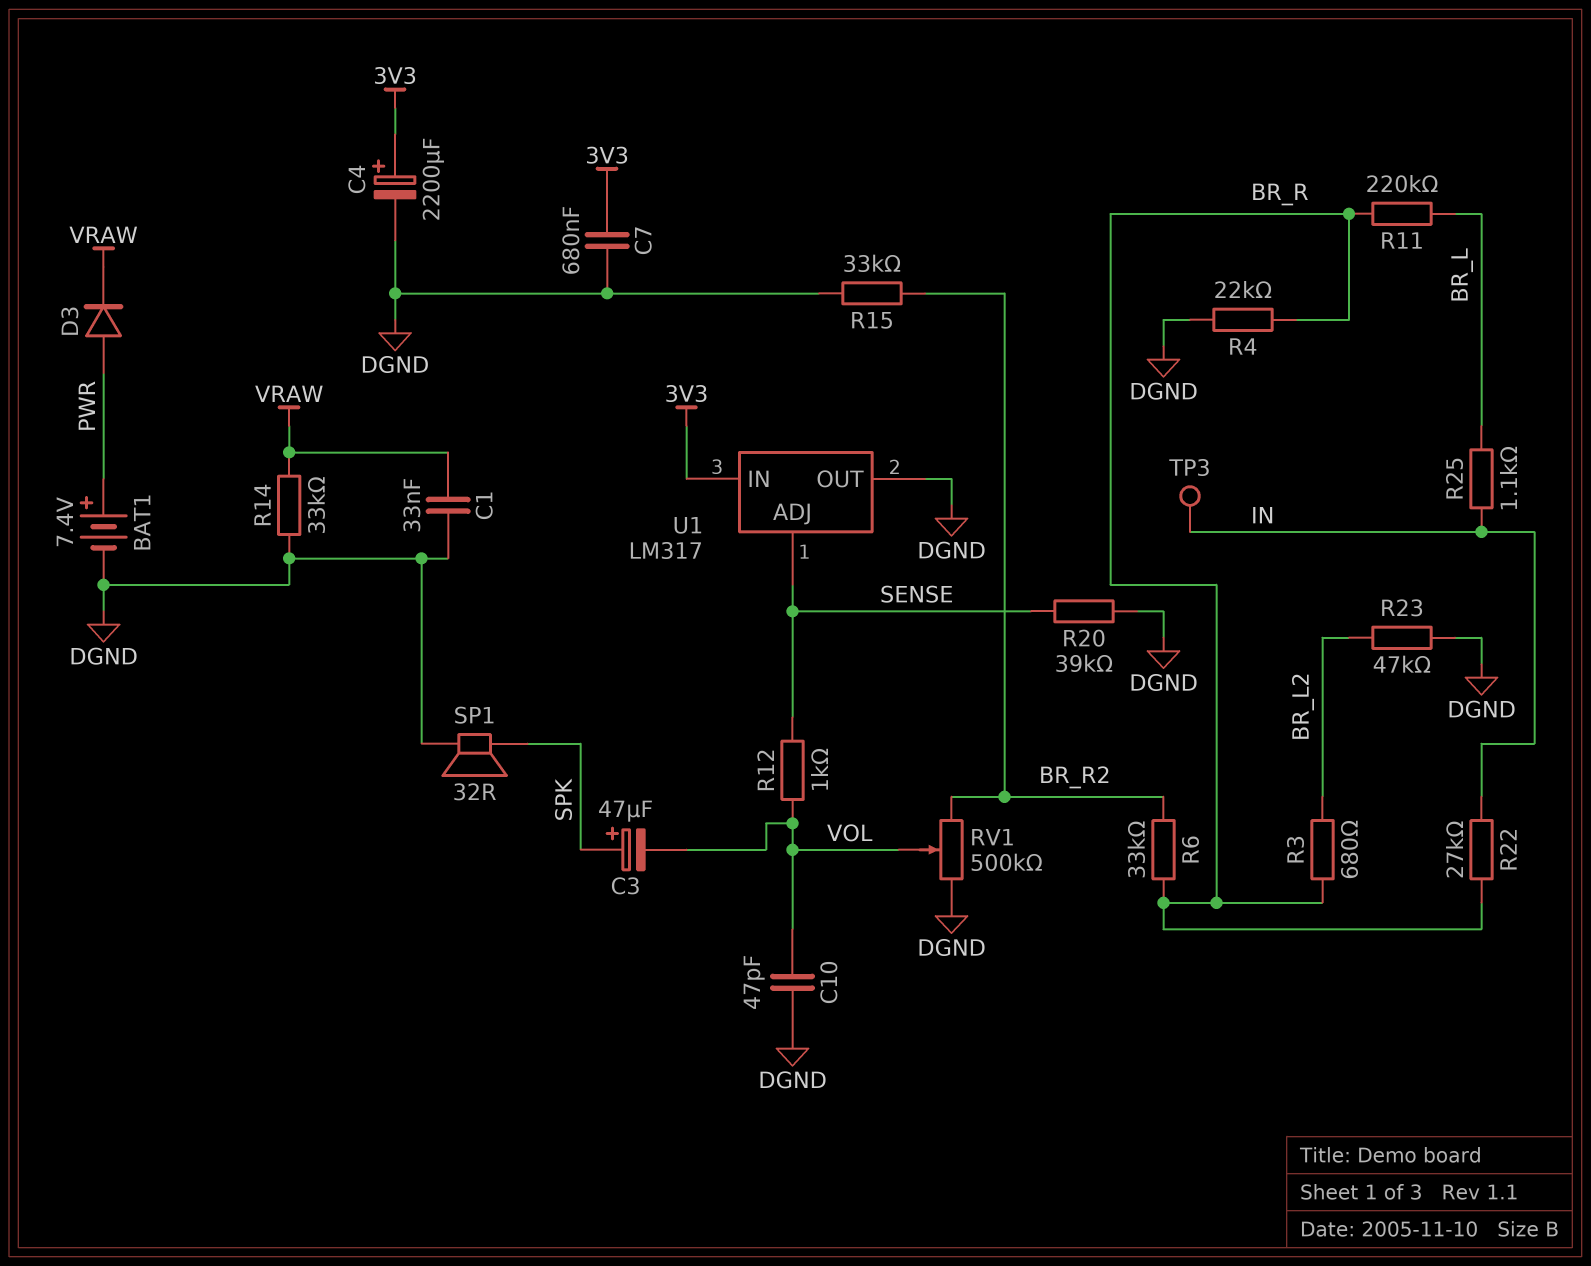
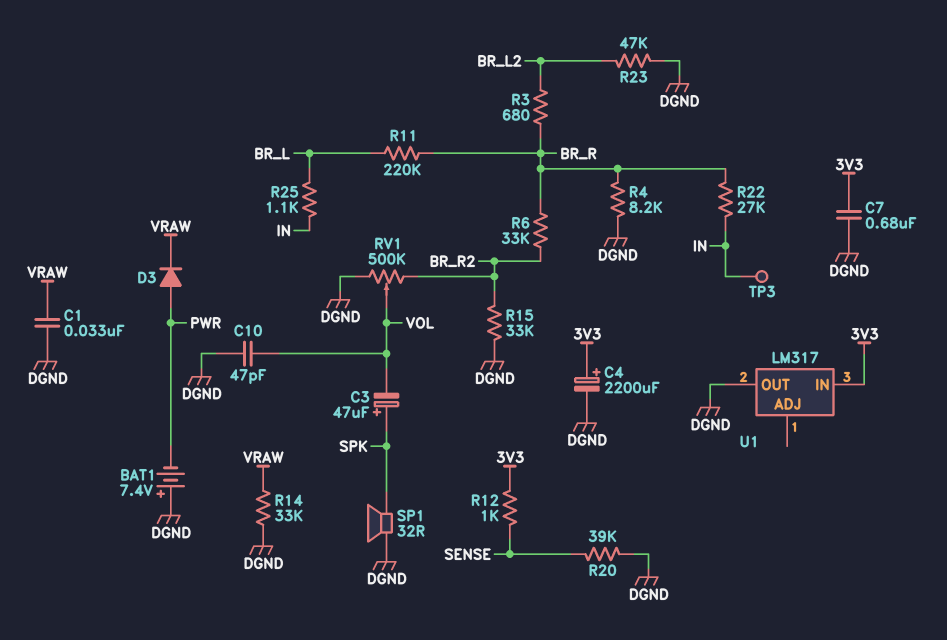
BAT1: 7.4V (plus PWR, minus DGND) -> 7.4V (plus DGND, minus PWR)
R4: 22k (BR_R, DGND) -> 8.2k (BR_R, DGND)
R12: 1k (SENSE, VOL) -> 1k (3V3, SENSE)
U1 pin ADJ: SENSE -> none

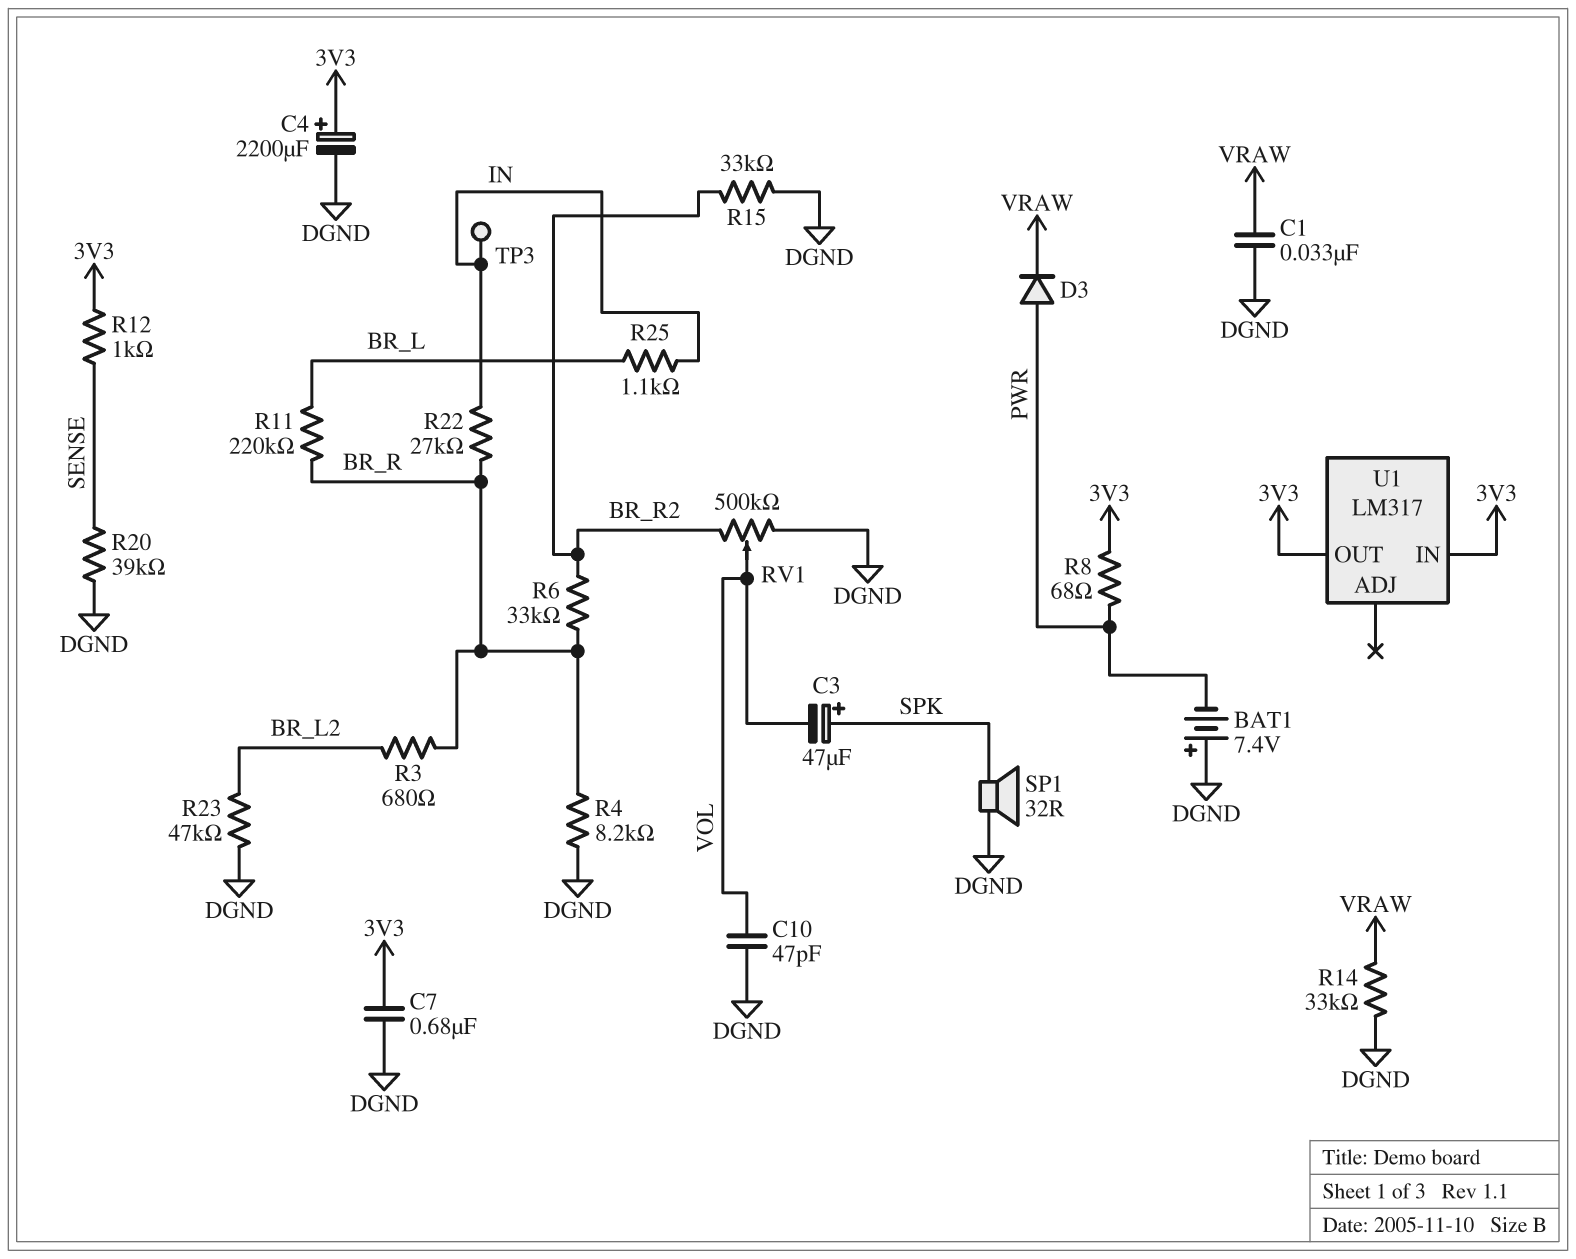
R8: none -> 68 (3V3, PWR)
U1 pin OUT: DGND -> 3V3

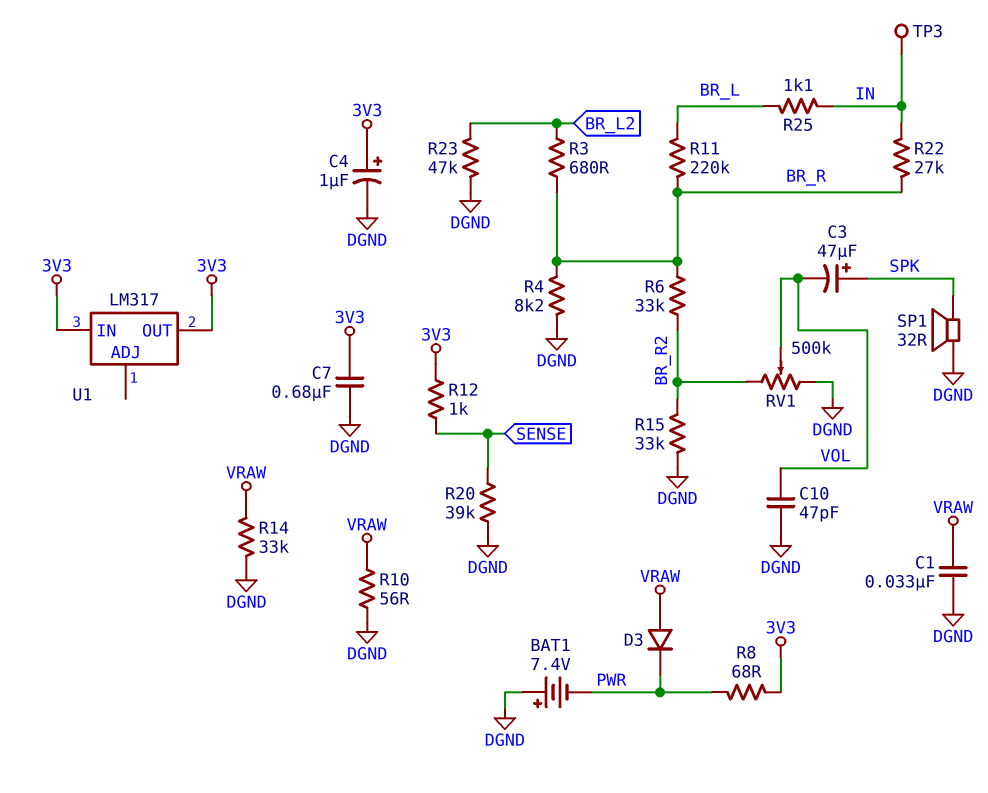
C4: 2200uF (plus 3V3, minus DGND) -> 1uF (plus 3V3, minus DGND)
D3: diode (A PWR, K VRAW) -> diode (A VRAW, K PWR)
R10: none -> 56 (DGND, VRAW)

